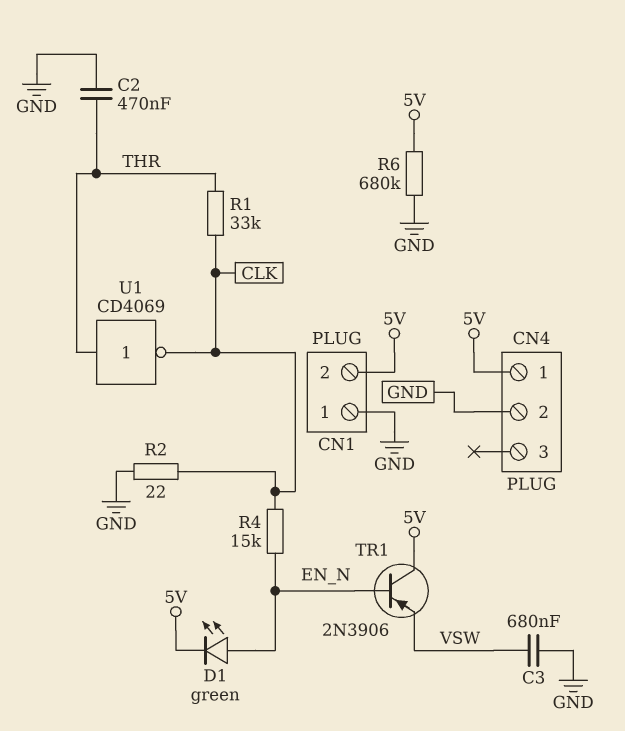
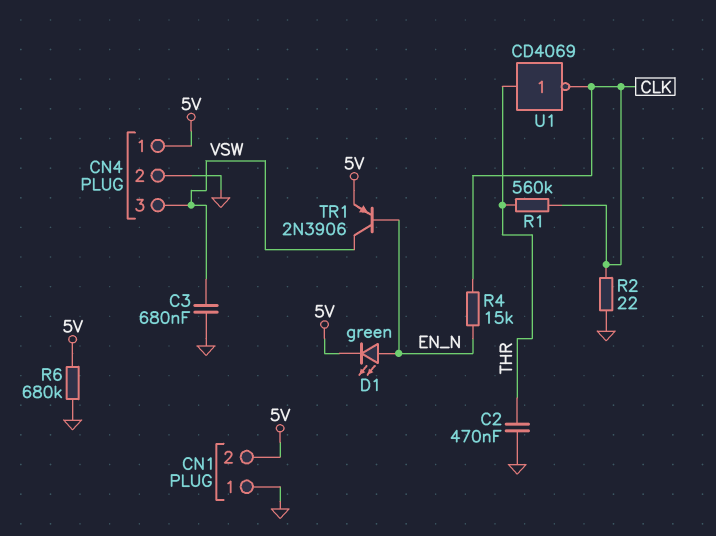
CN4 pin 3: none -> VSW
R1: 33k (CLK, THR) -> 560k (CLK, THR)
TR1: PNP 2N3906 (B EN_N, C 5V, E VSW) -> PNP 2N3906 (B EN_N, C VSW, E 5V)

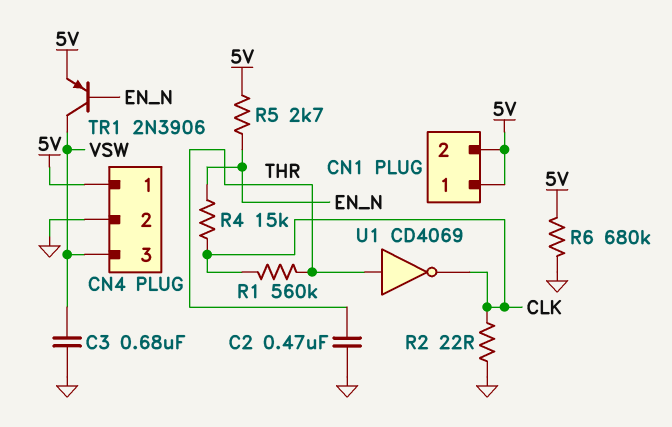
CN1 pin 1: GND -> 5V
D1: LED green (A EN_N, K 5V) -> none
R5: none -> 2.7k (5V, EN_N)

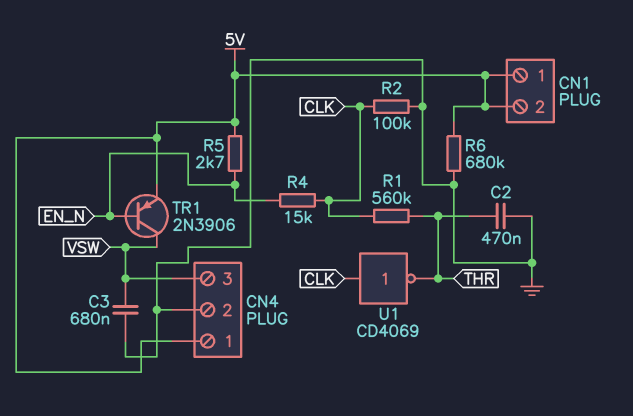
R2: 22 (CLK, GND) -> 100k (CLK, GND)
U1: NOT CD4069 (in THR, out CLK) -> NOT CD4069 (in CLK, out THR)

